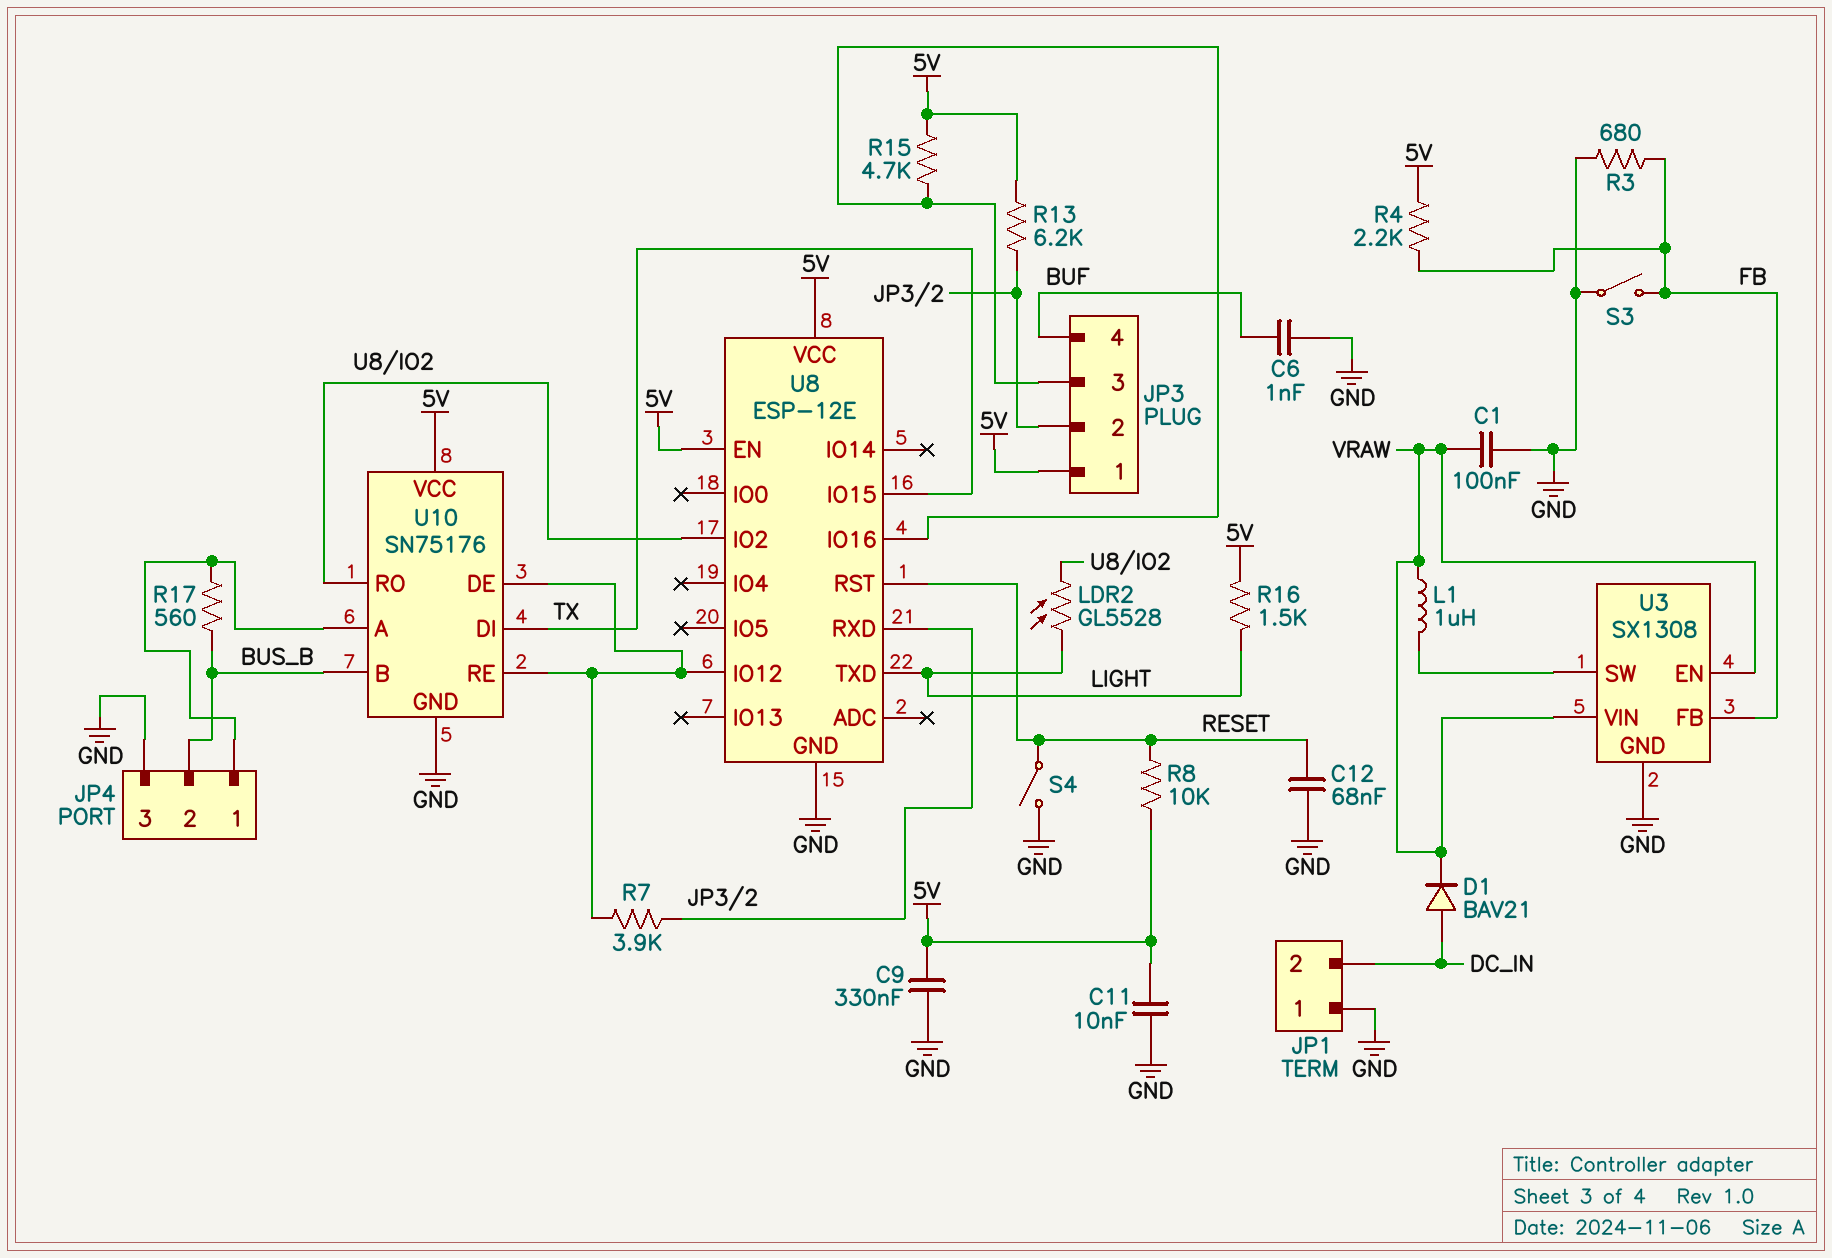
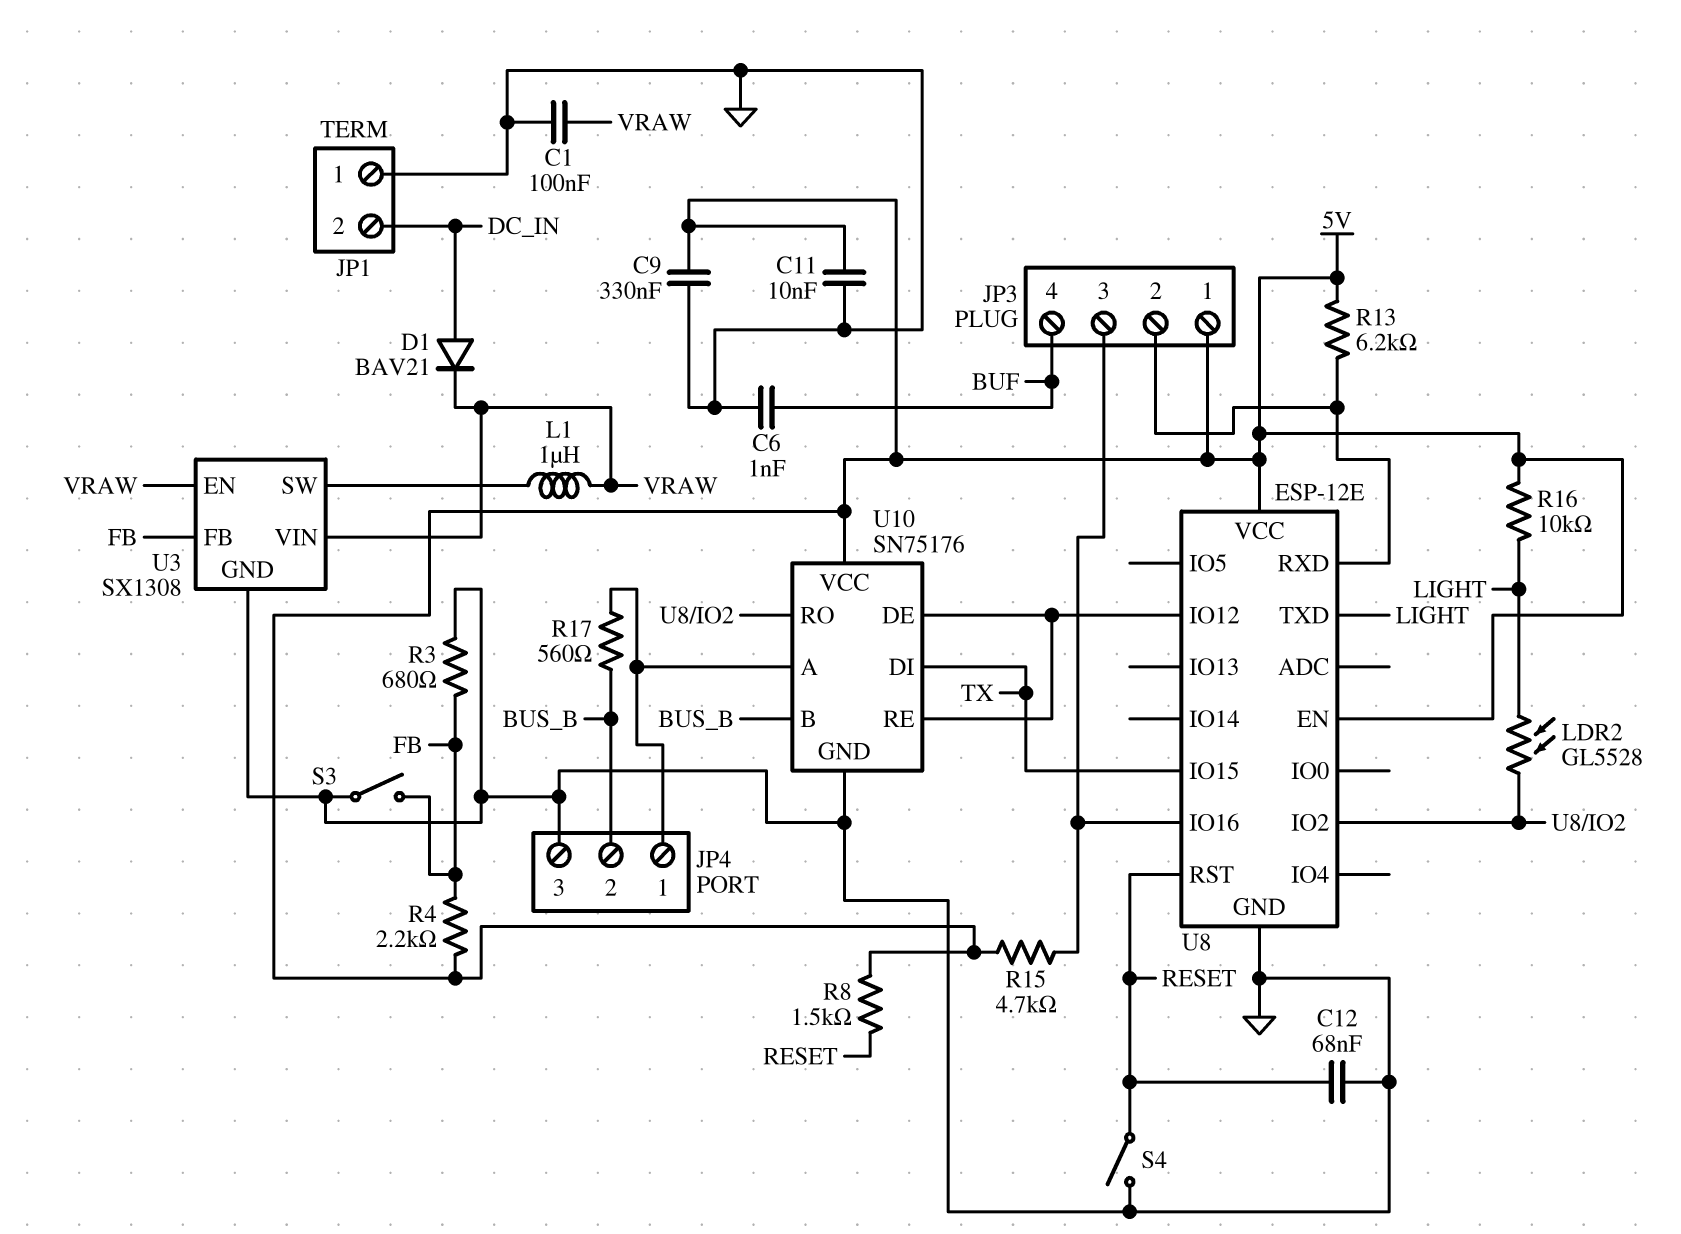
R7: 3.9k (JP3/2, U8/IO12) -> none
R8: 10k (5V, RESET) -> 1.5k (5V, RESET)
R16: 1.5k (5V, LIGHT) -> 10k (5V, LIGHT)

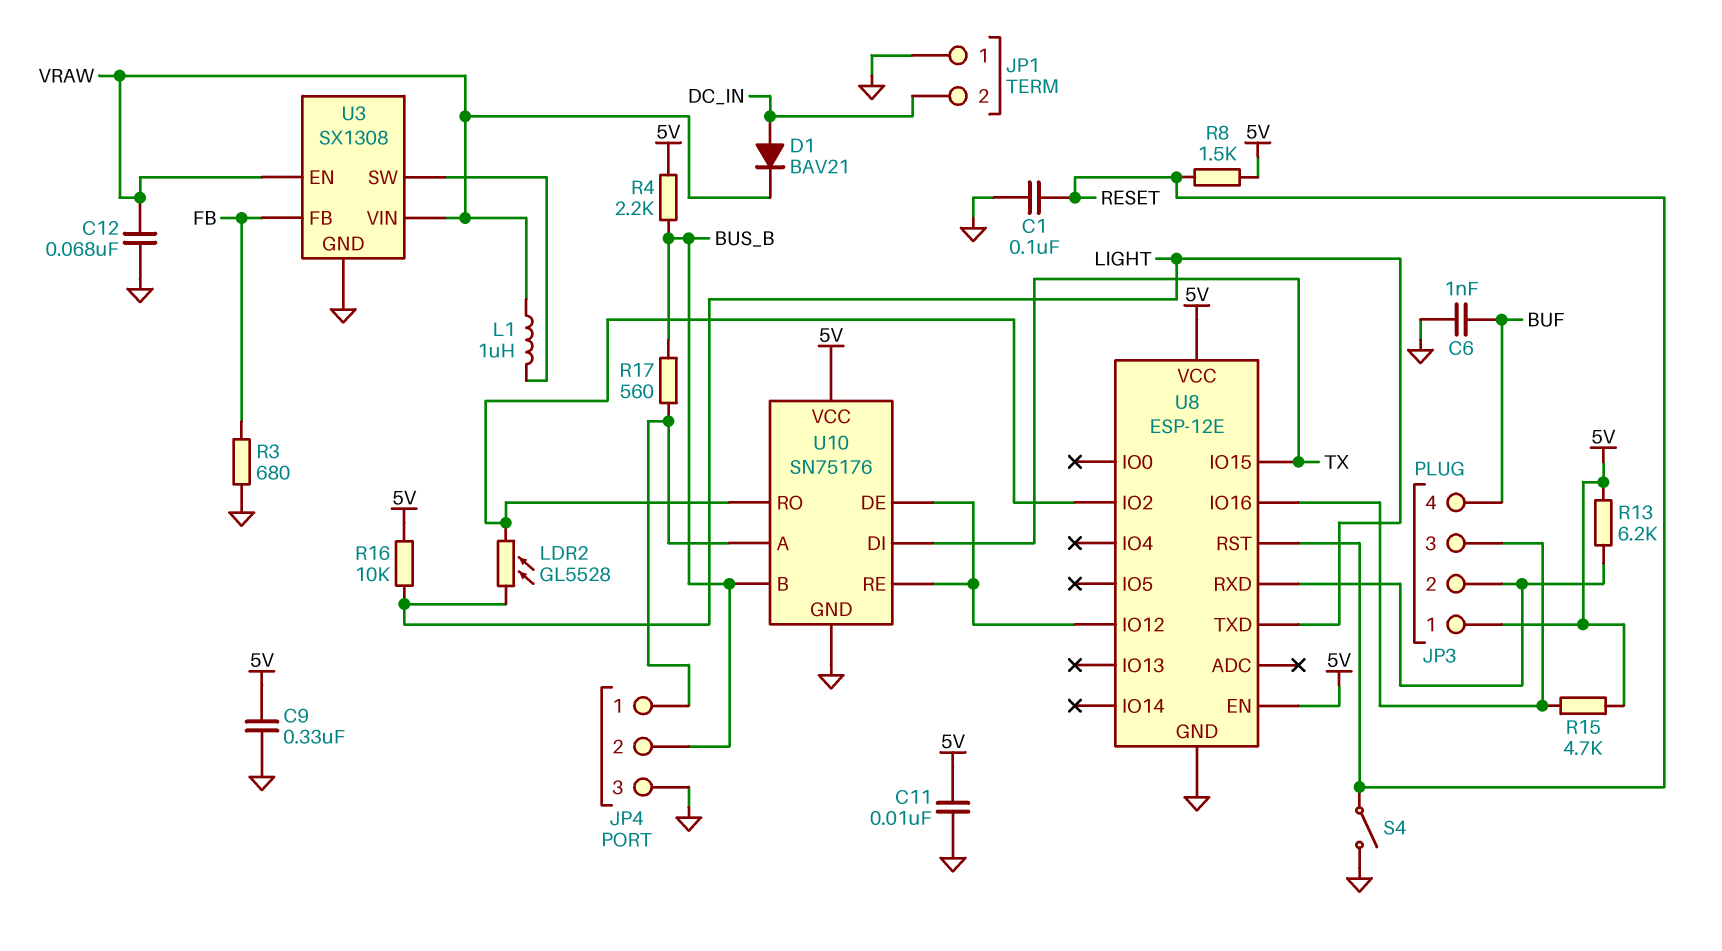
C1: 100nF (GND, VRAW) -> 100nF (GND, RESET)
C12: 68nF (GND, RESET) -> 68nF (GND, VRAW)
R4: 2.2k (5V, FB) -> 2.2k (5V, BUS_B)
S3: switch (FB, GND) -> none

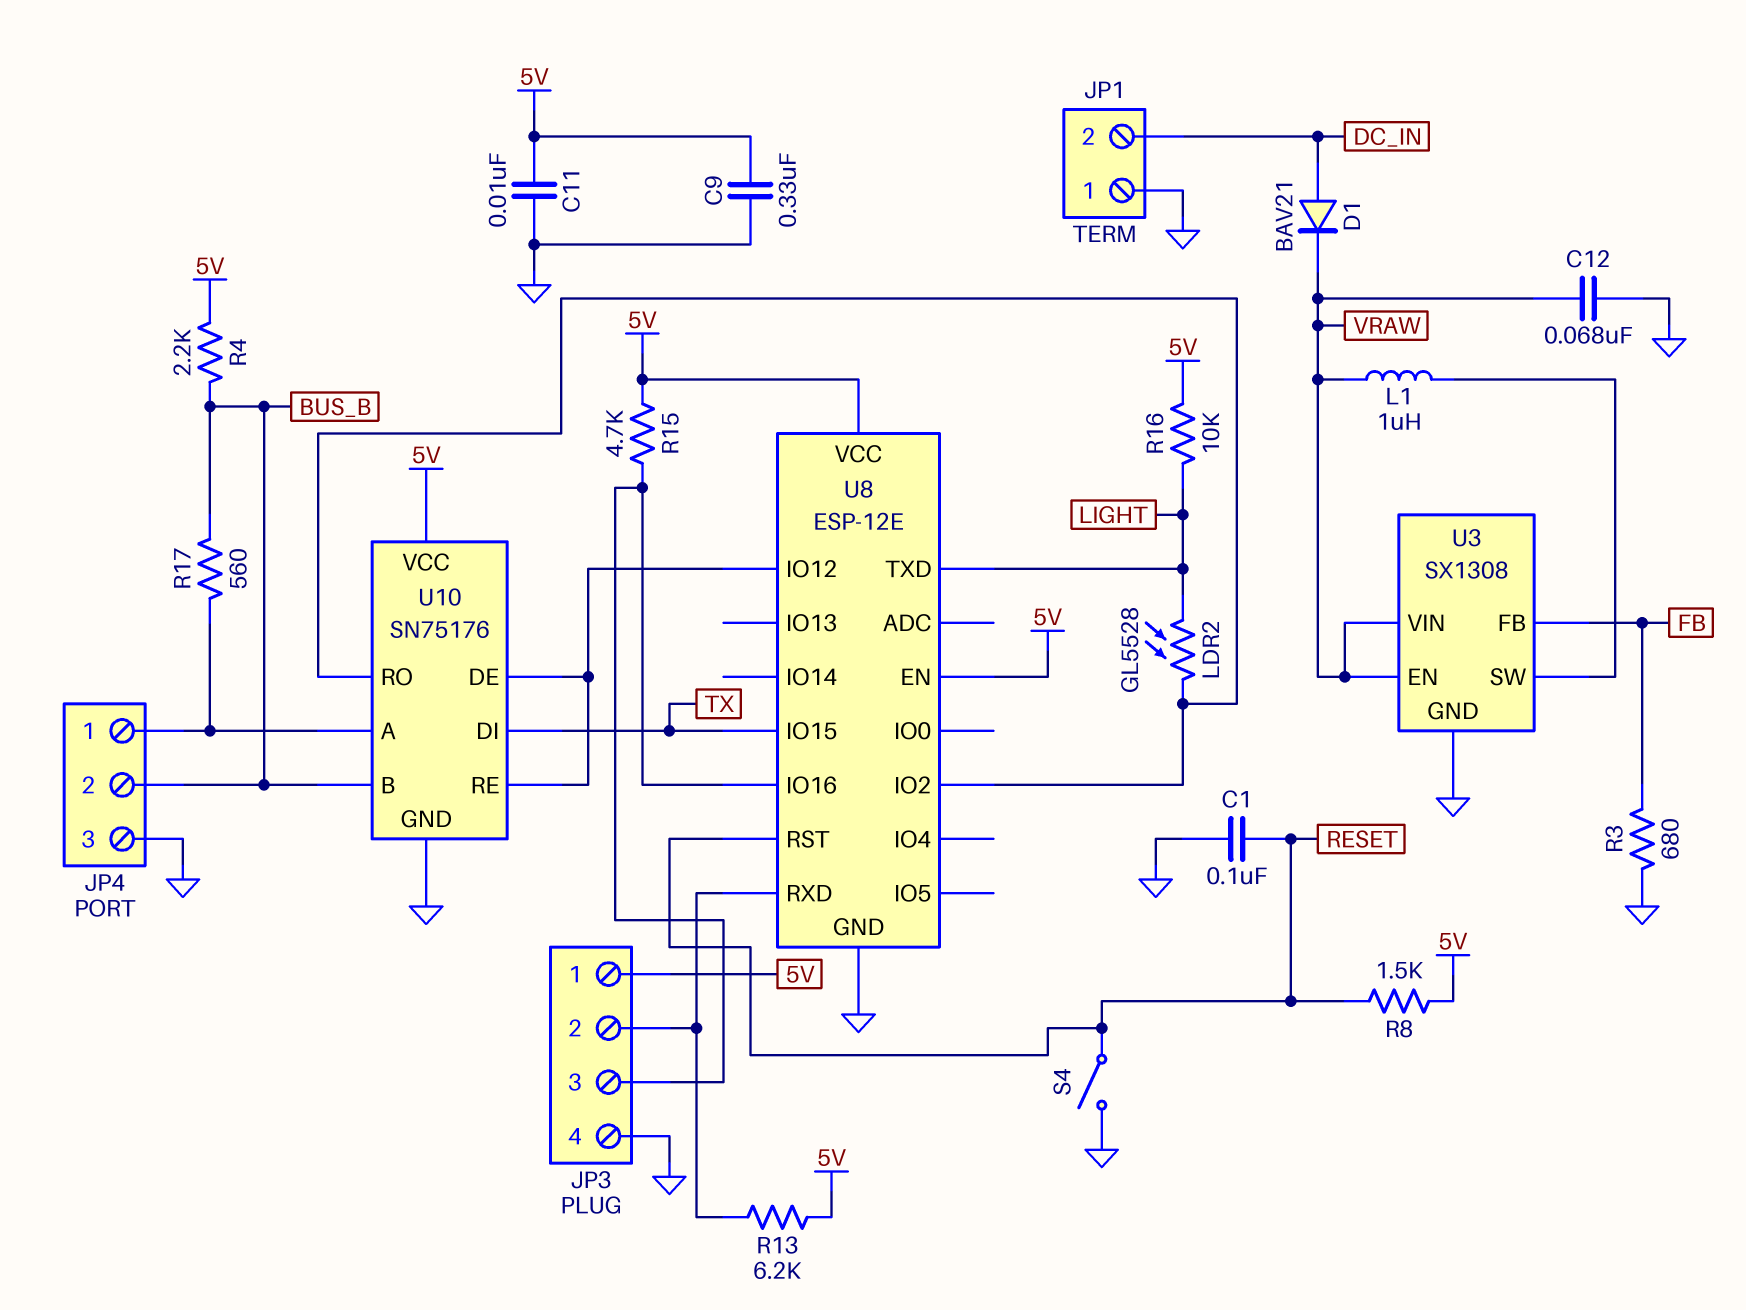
C6: 1nF (BUF, GND) -> none
JP3 pin 4: BUF -> GND

